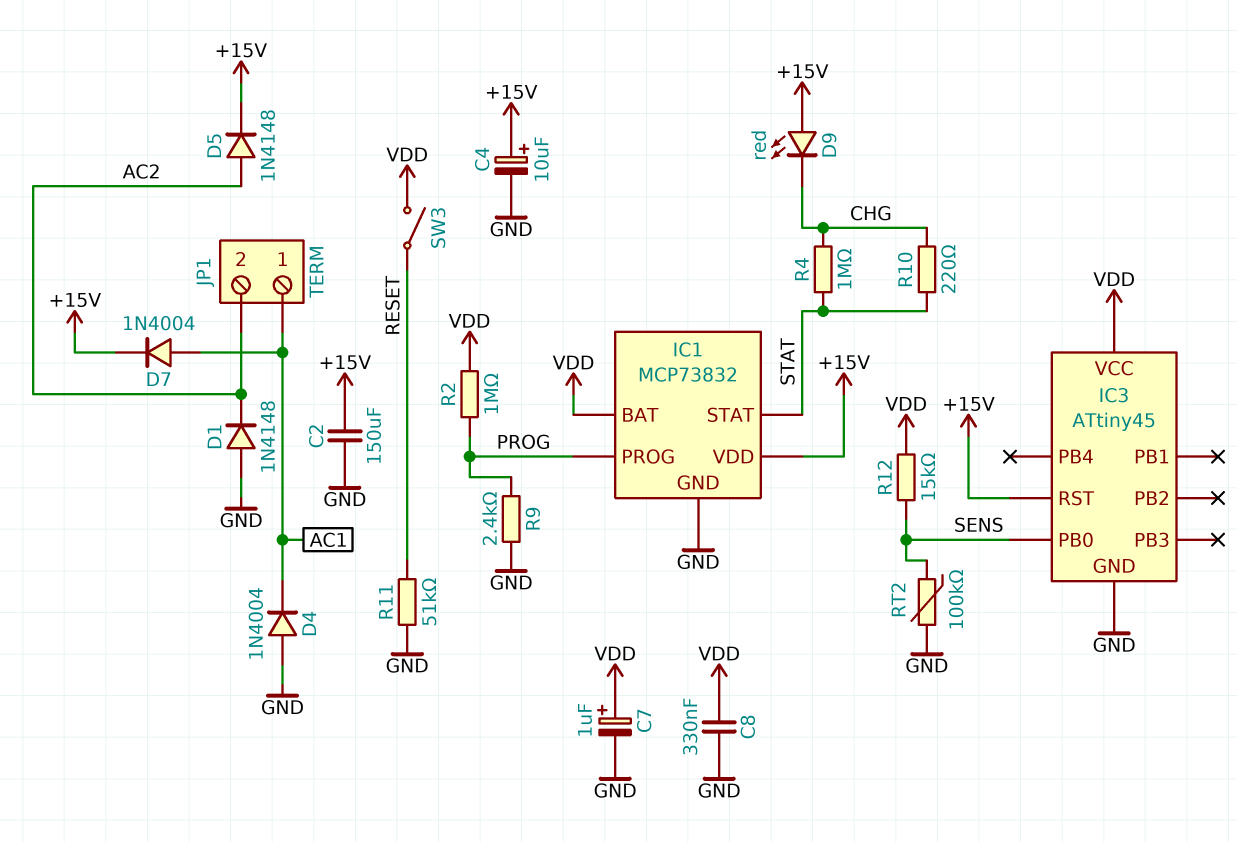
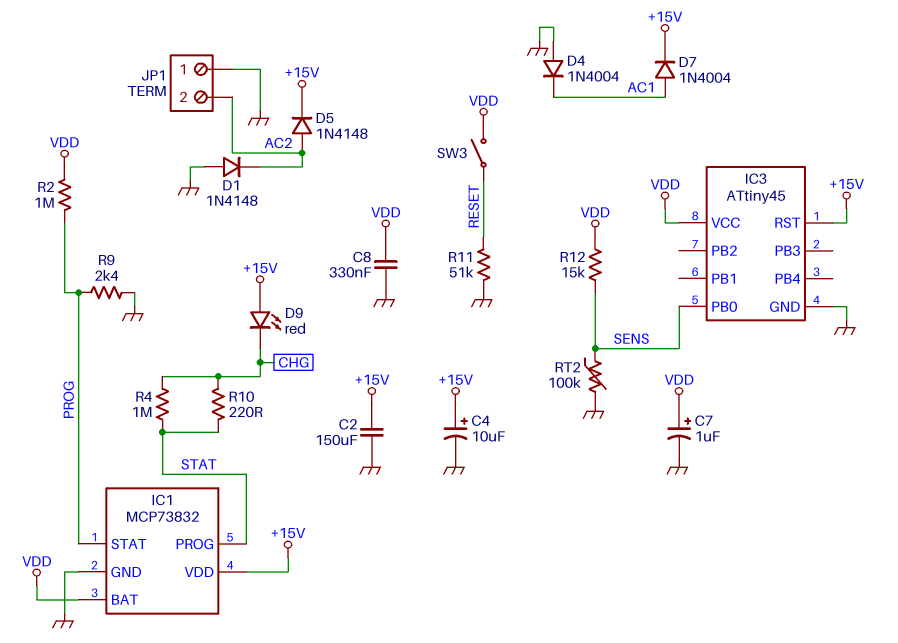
IC1 pin PROG: PROG -> STAT
IC1 pin STAT: STAT -> PROG
JP1 pin 1: AC1 -> GND

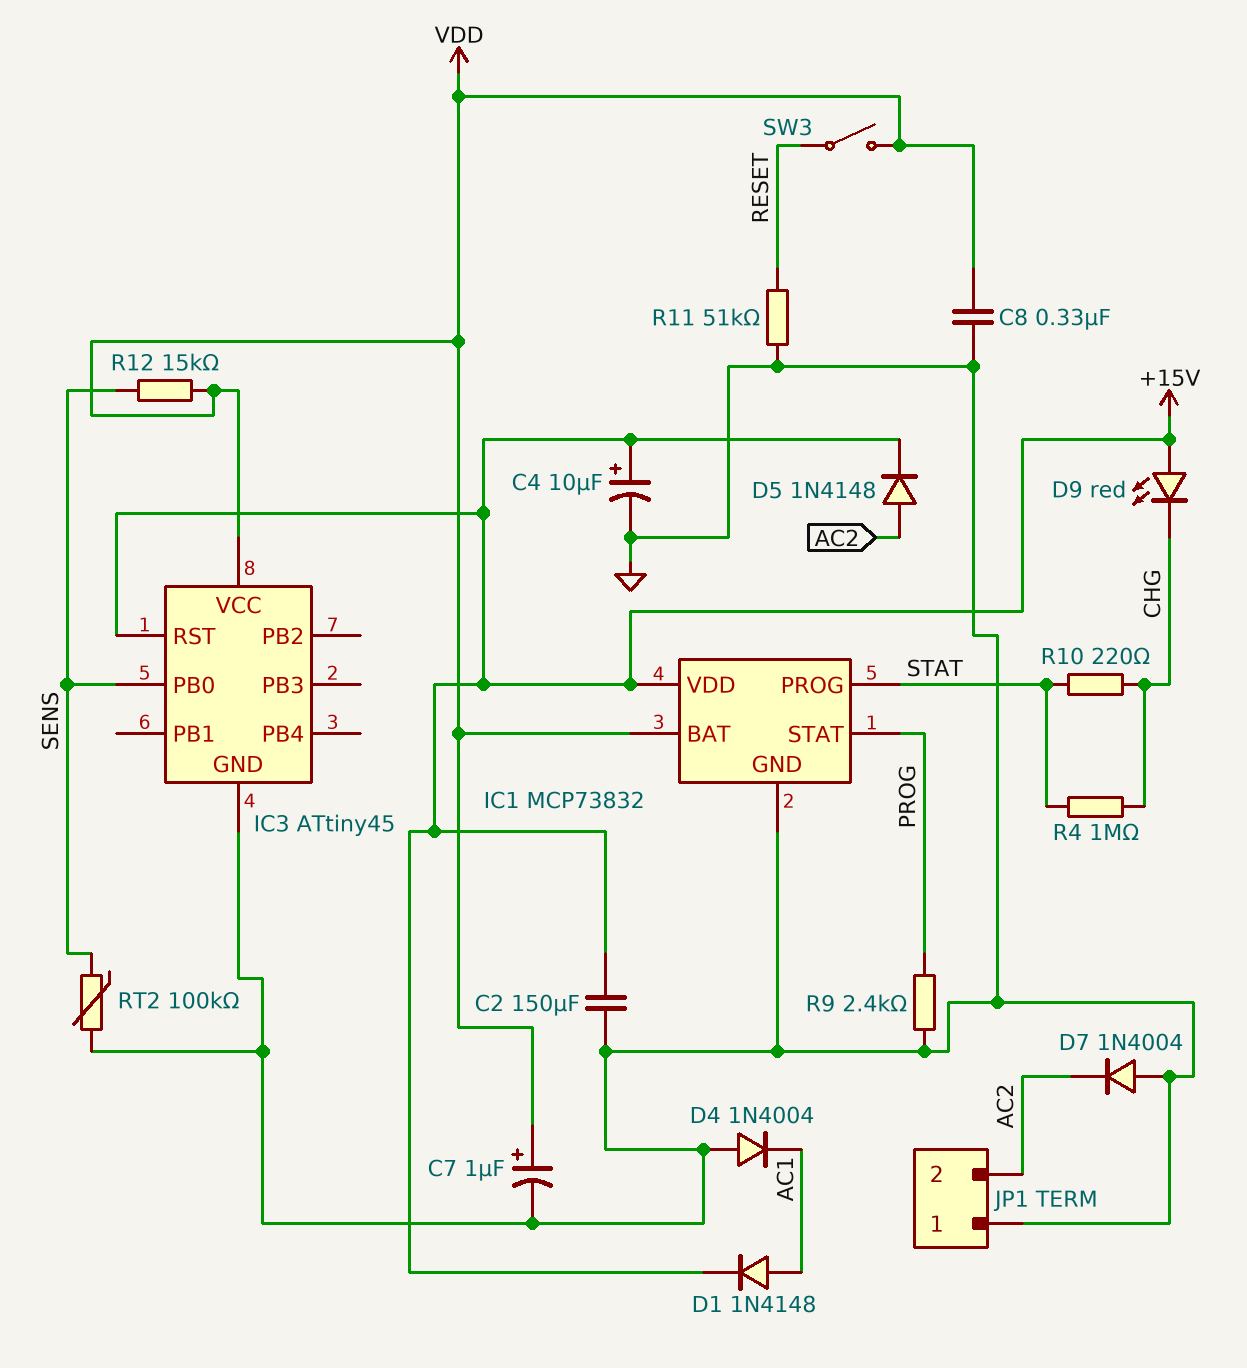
D1: diode 1N4148 (A GND, K AC2) -> diode 1N4148 (A AC1, K +15V)
D7: diode 1N4004 (A AC1, K +15V) -> diode 1N4004 (A GND, K AC2)
R2: 1M (PROG, VDD) -> none

